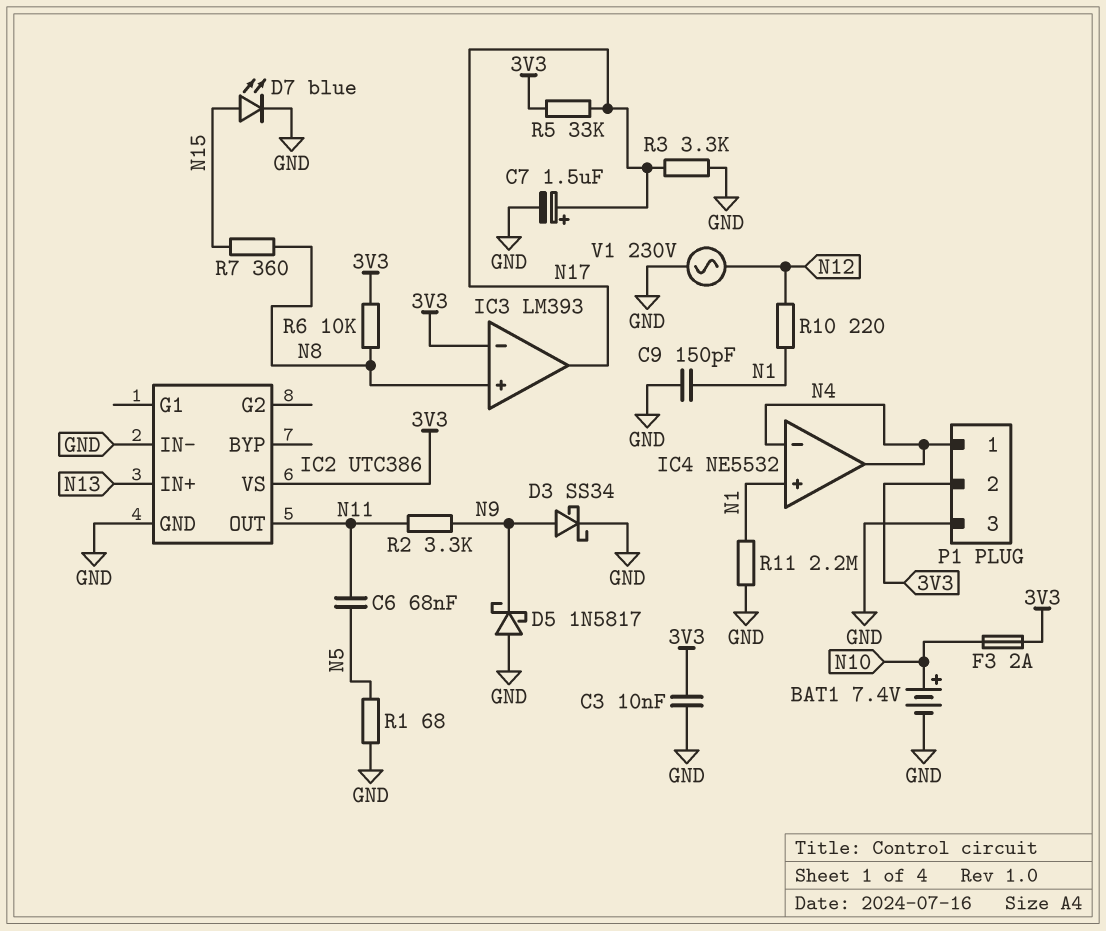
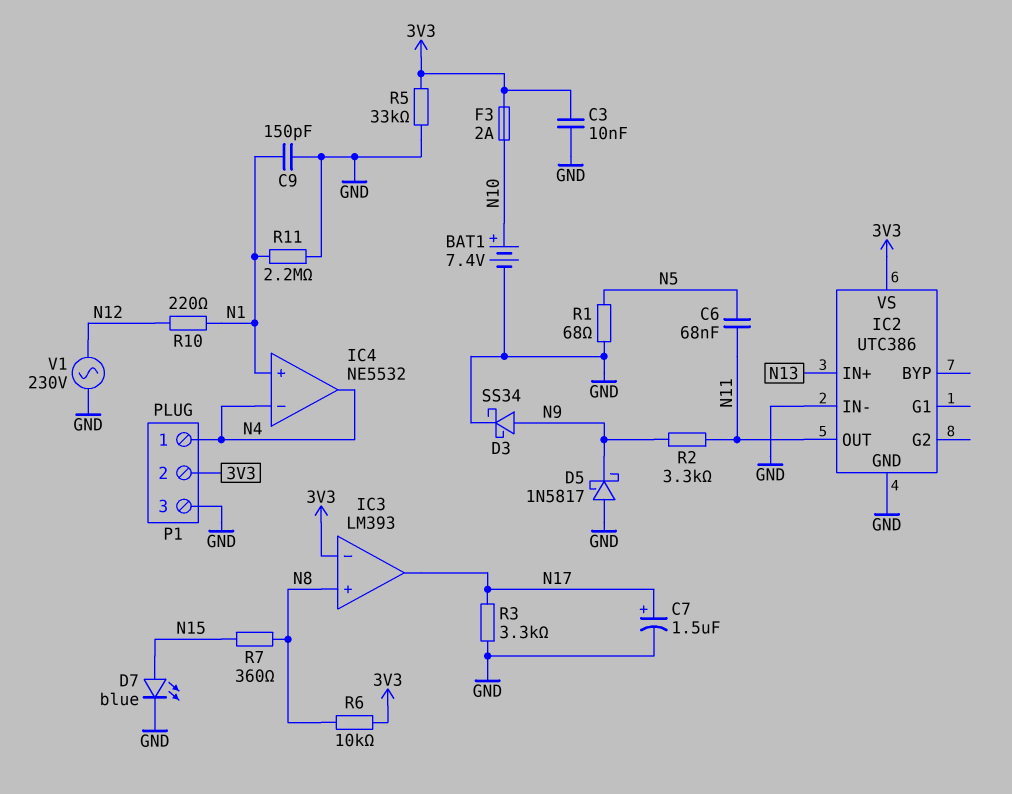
R5: 33k (3V3, N17) -> 33k (3V3, GND)

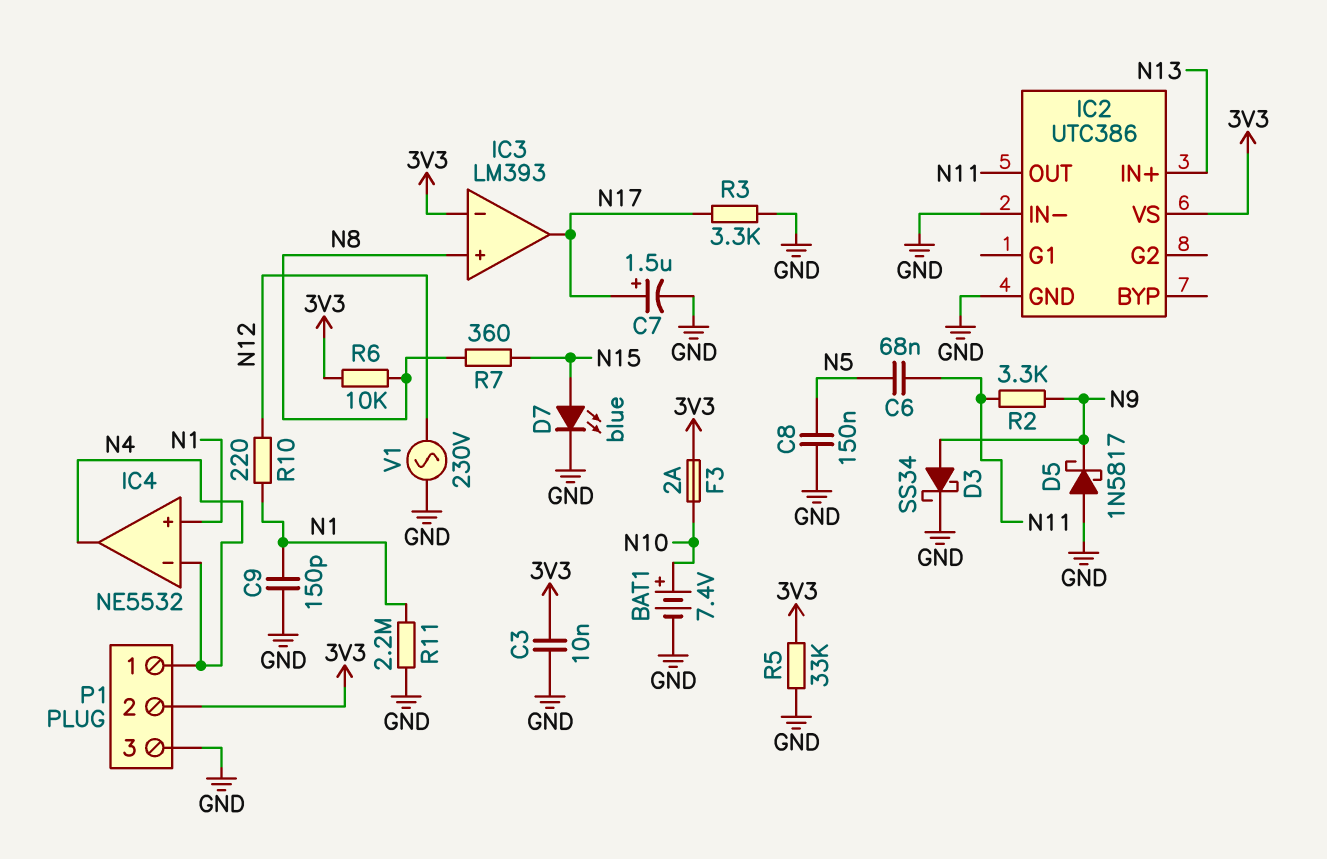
C8: none -> 150nF (GND, N5)
R1: 68 (GND, N5) -> none

